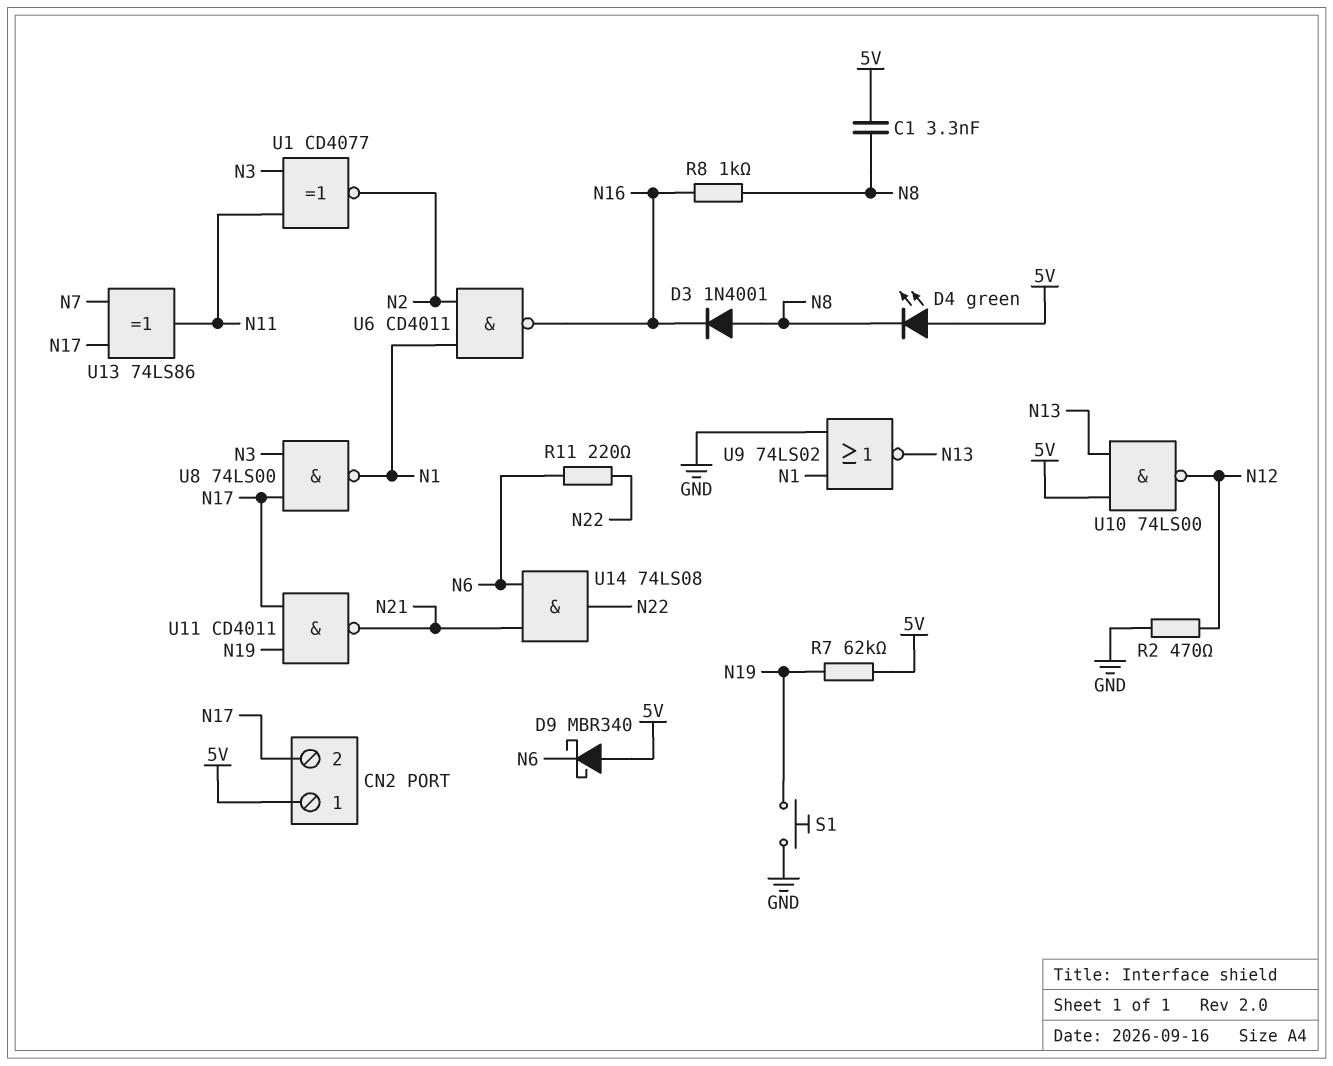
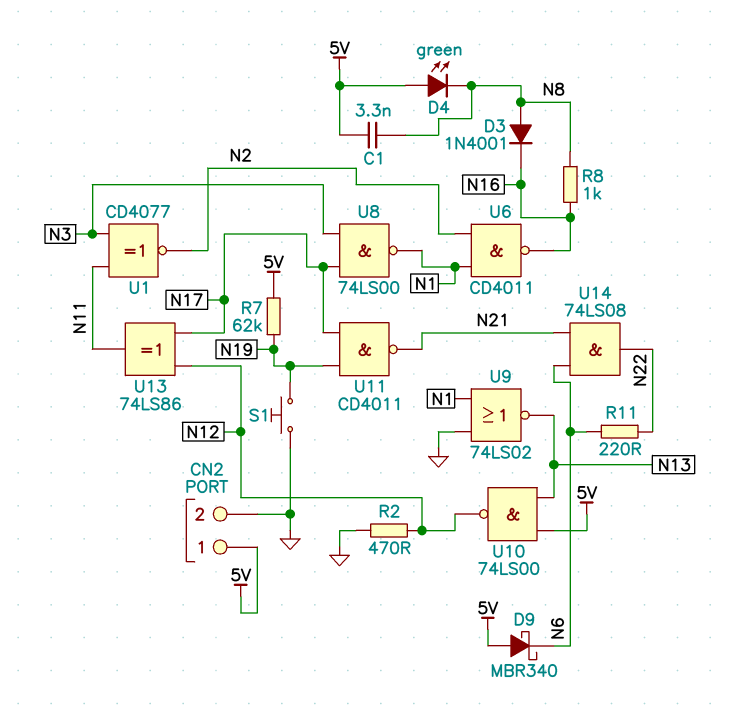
CN2 pin 2: N17 -> GND
U13: XOR 74LS86 (in N7, in N17, out N11) -> XOR 74LS86 (in N12, in N17, out N11)

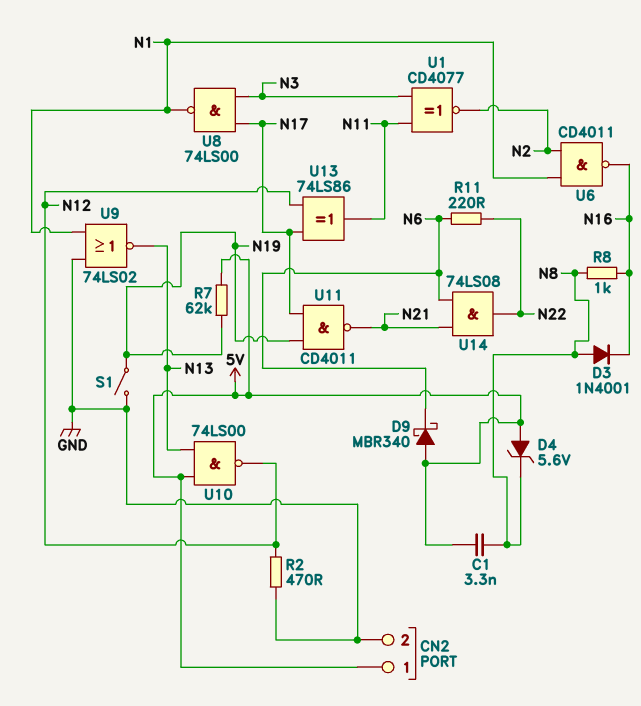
D4: LED green (A 5V, K N8) -> zener 5.6V (A 5V, K N8)
S1: button (GND, N19) -> switch (GND, N19)

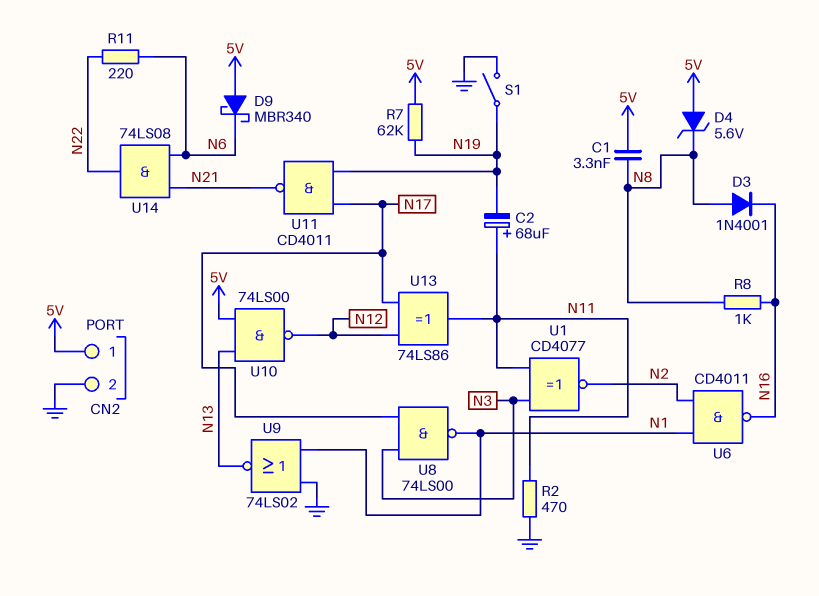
C2: none -> 68uF (plus N11, minus N19)
R2: 470 (GND, N12) -> 470 (GND, N11)

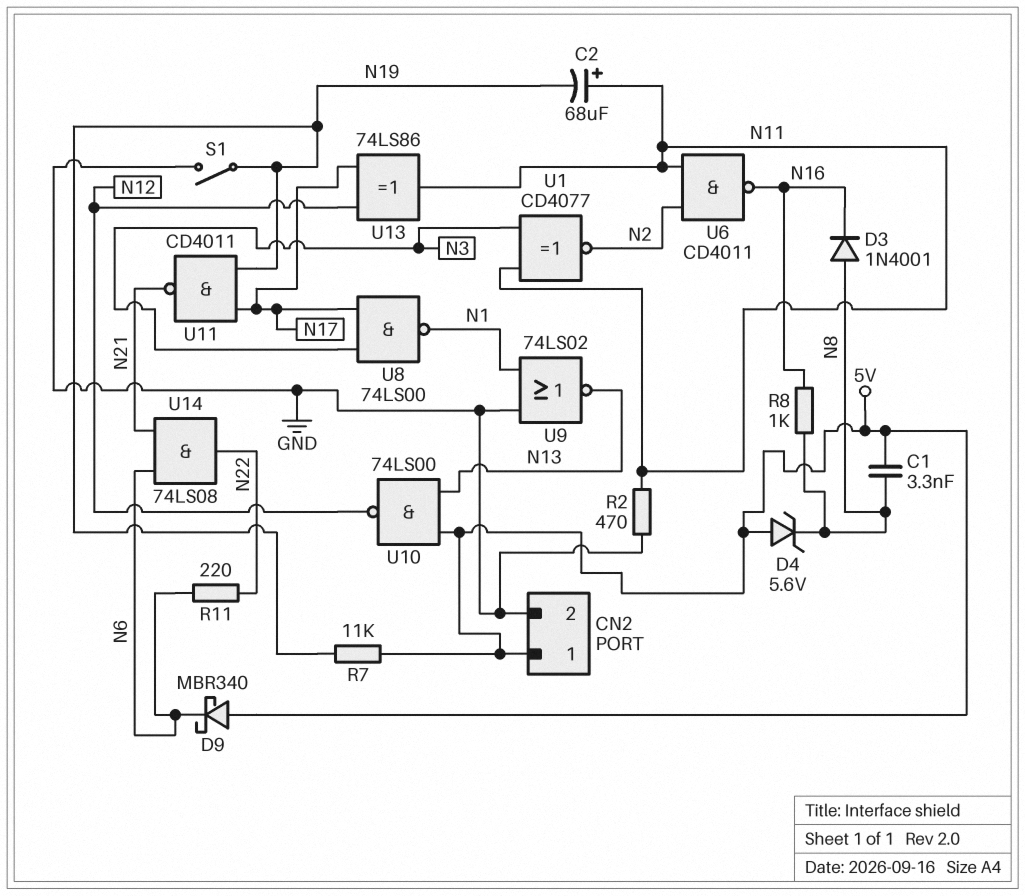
R7: 62k (5V, N19) -> 11k (5V, N19)
U6: NAND CD4011 (in N1, in N2, out N16) -> NAND CD4011 (in N2, in N11, out N16)

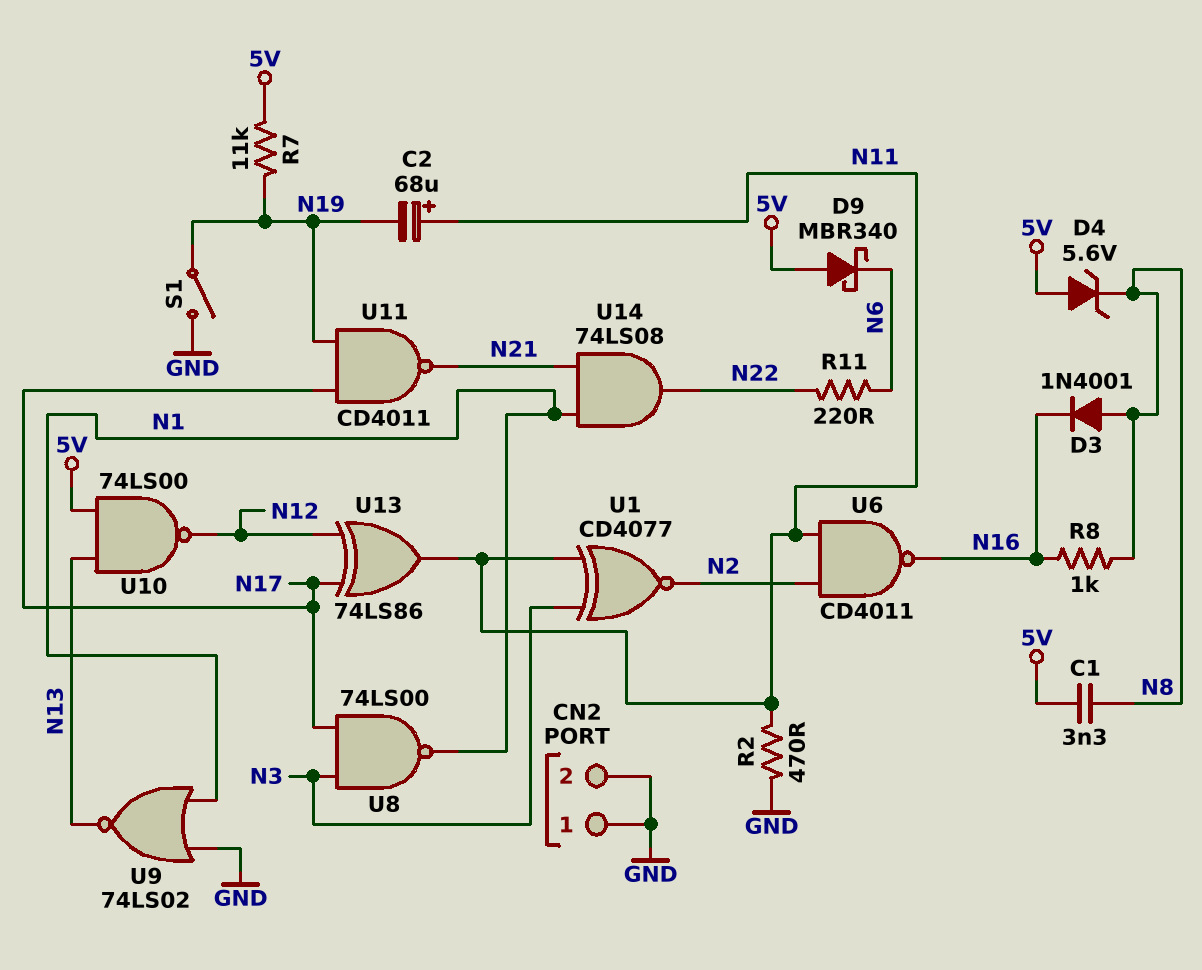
CN2 pin 1: 5V -> GND
U14: AND 74LS08 (in N6, in N21, out N22) -> AND 74LS08 (in N1, in N21, out N22)

